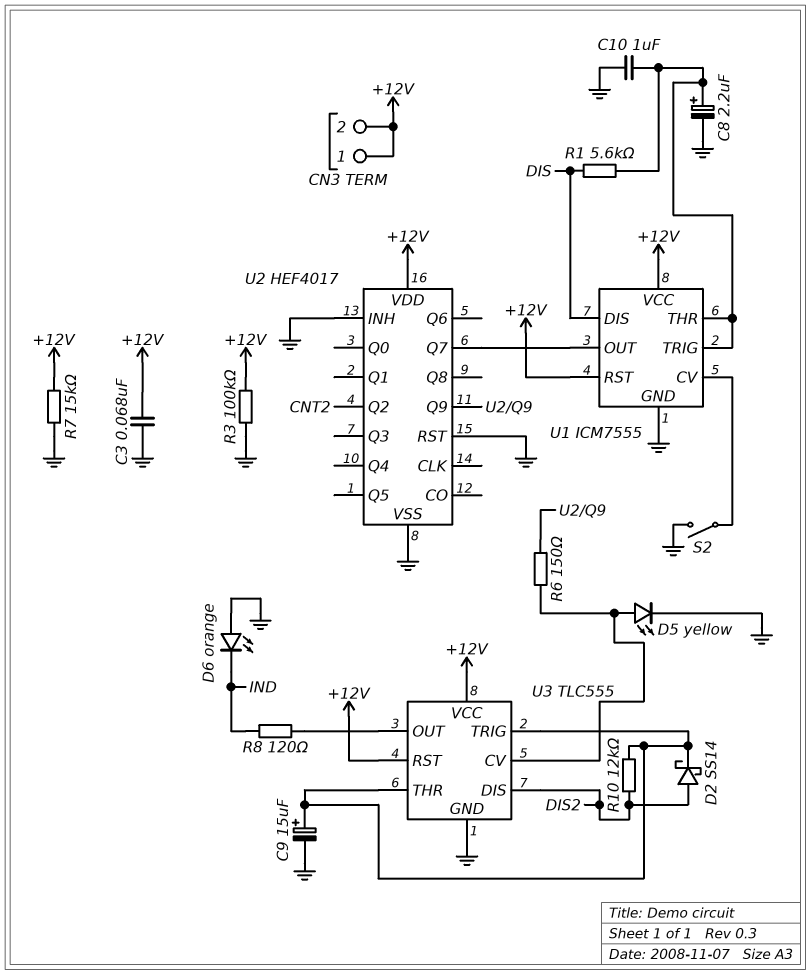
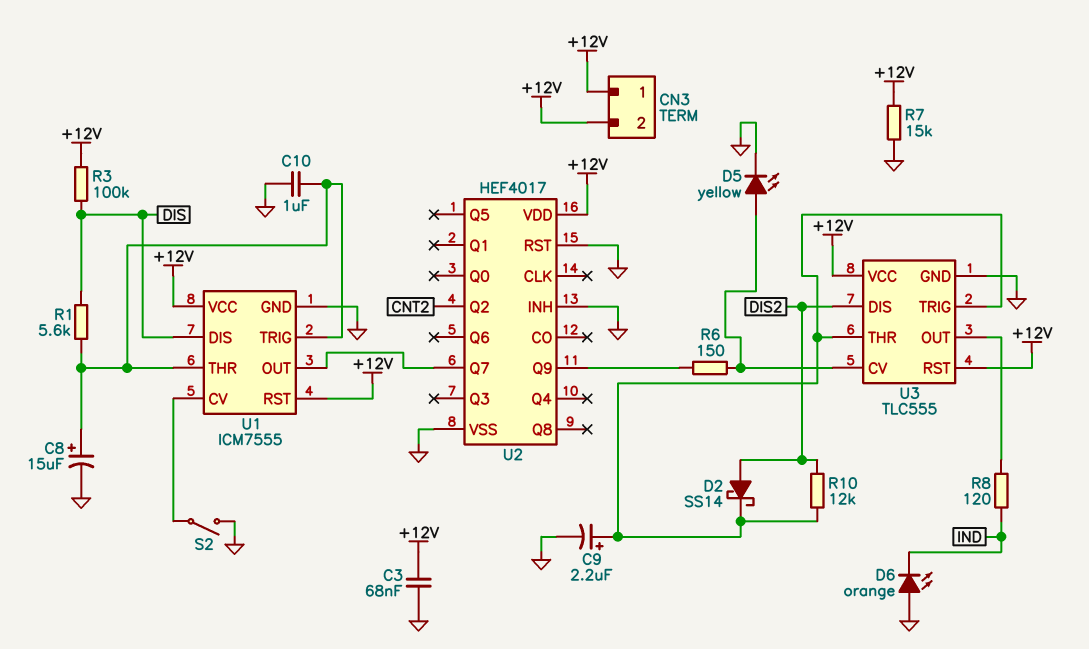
C8: 2.2uF (plus U1/THR, minus GND) -> 15uF (plus U1/THR, minus GND)
C9: 15uF (plus U3/THR, minus GND) -> 2.2uF (plus U3/THR, minus GND)
R3: 100k (+12V, GND) -> 100k (+12V, DIS)

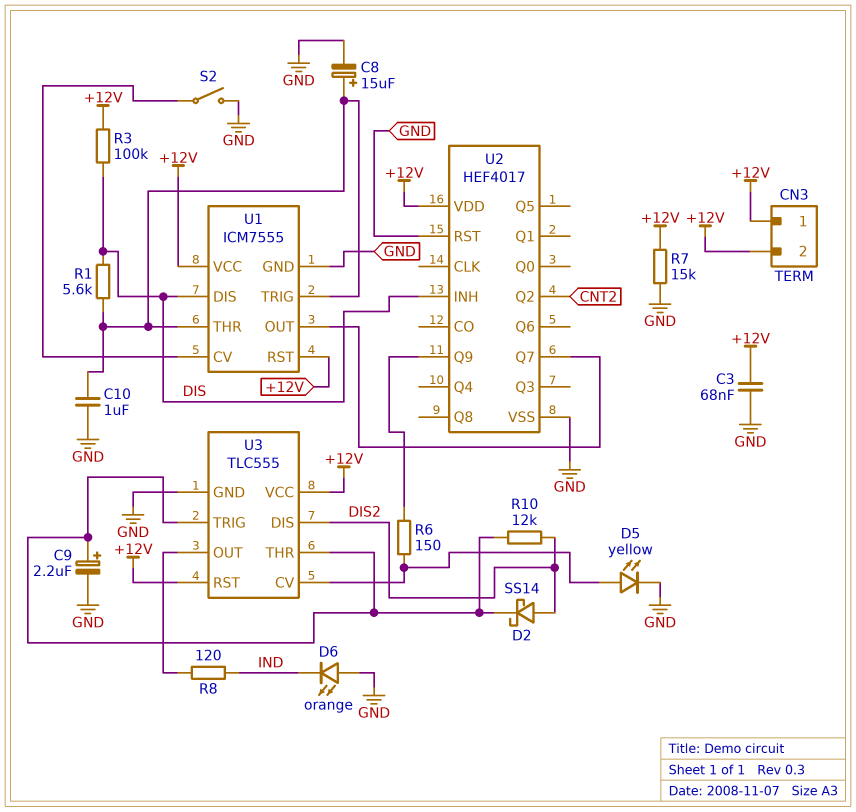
U2 pin INH: GND -> DIS

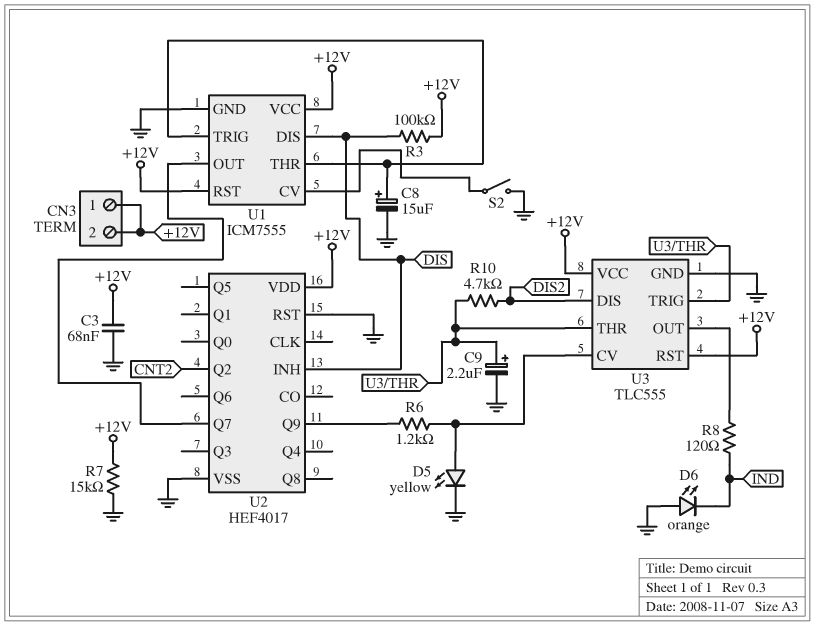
C10: 1uF (GND, U1/THR) -> none
D2: schottky SS14 (A DIS2, K U3/THR) -> none
R1: 5.6k (DIS, U1/THR) -> none
R6: 150 (U2/Q9, U3/CV) -> 1.2k (U2/Q9, U3/CV)
R10: 12k (DIS2, U3/THR) -> 4.7k (DIS2, U3/THR)

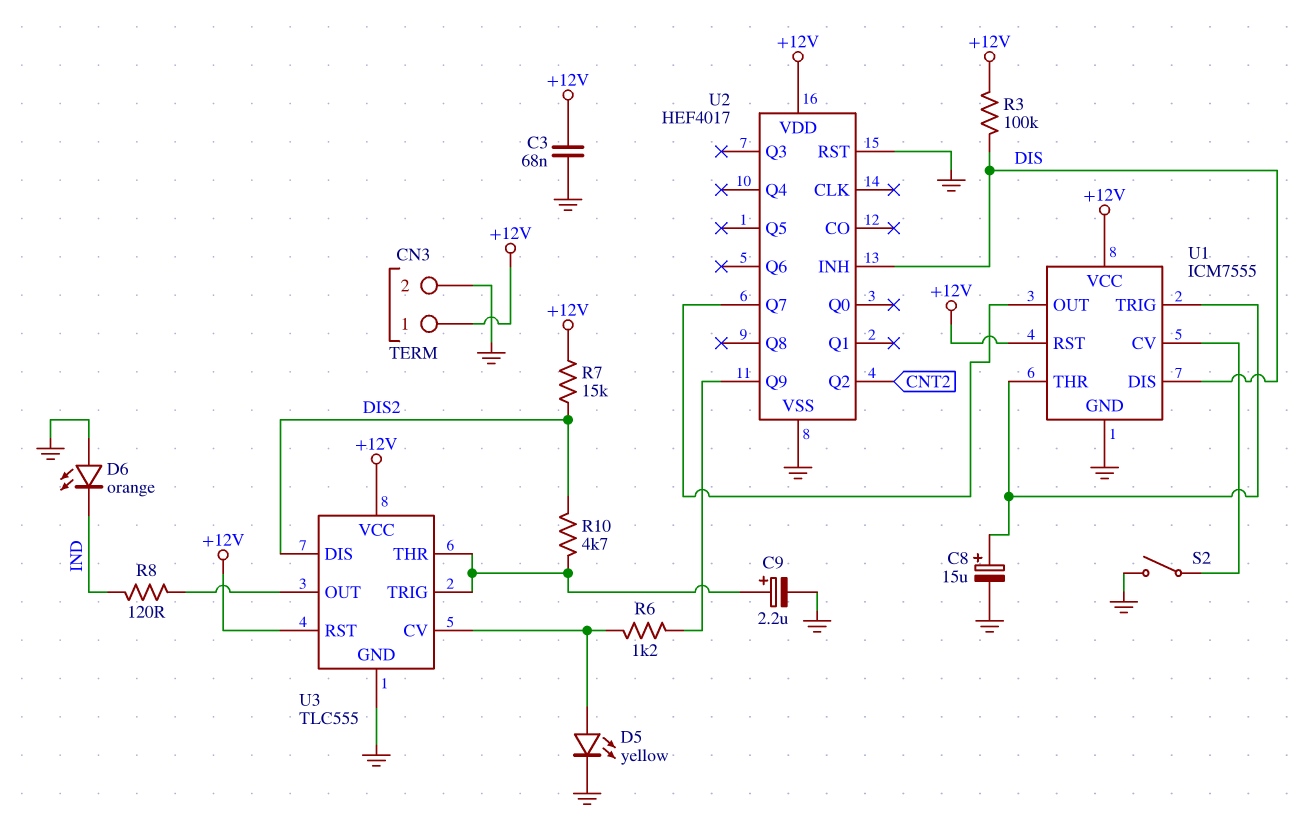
CN3 pin 2: +12V -> GND
R7: 15k (+12V, GND) -> 15k (+12V, DIS2)

